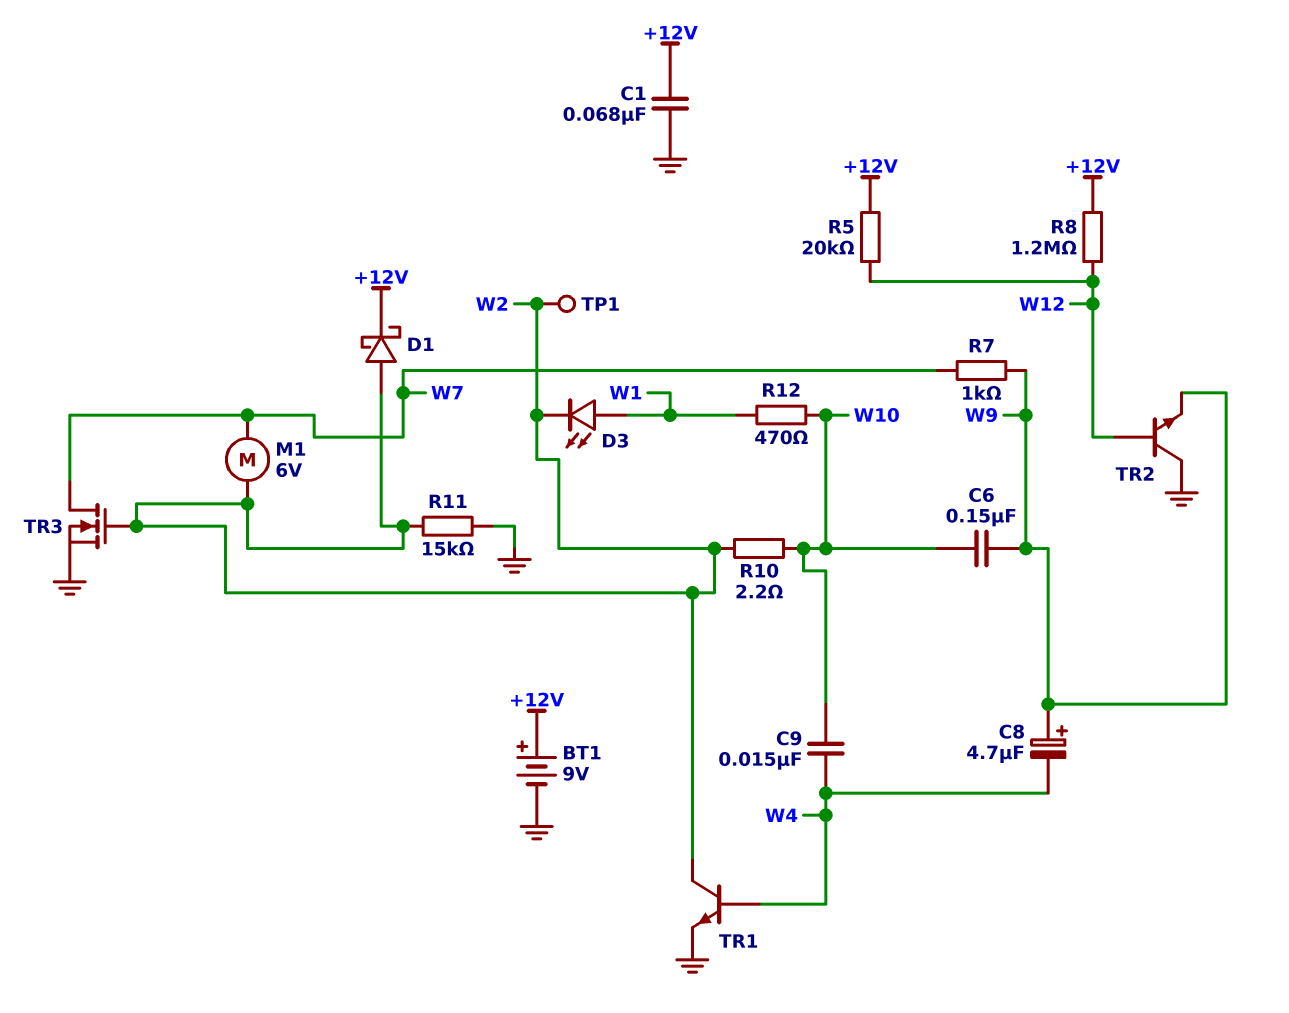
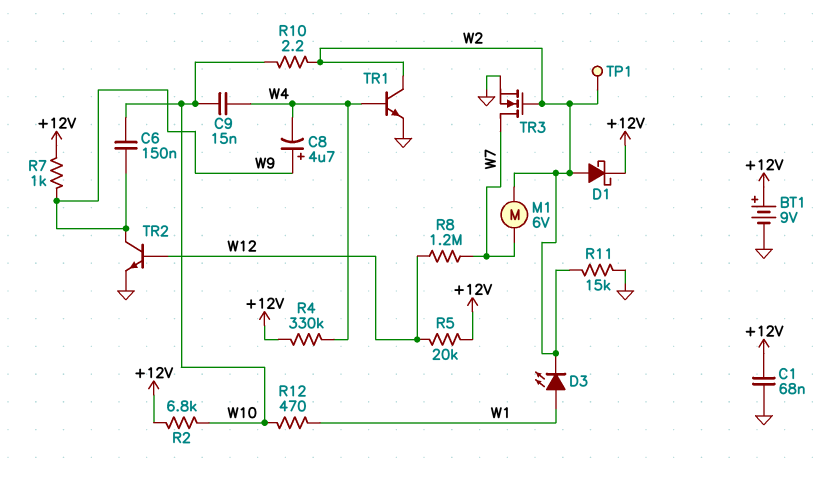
R2: none -> 6.8k (+12V, W10)
R4: none -> 330k (+12V, W4)
R7: 1k (W7, W9) -> 1k (+12V, W9)
R8: 1.2M (+12V, W12) -> 1.2M (W7, W12)
TR2: NPN (B W12, C GND, E W9) -> NPN (B W12, C W9, E GND)

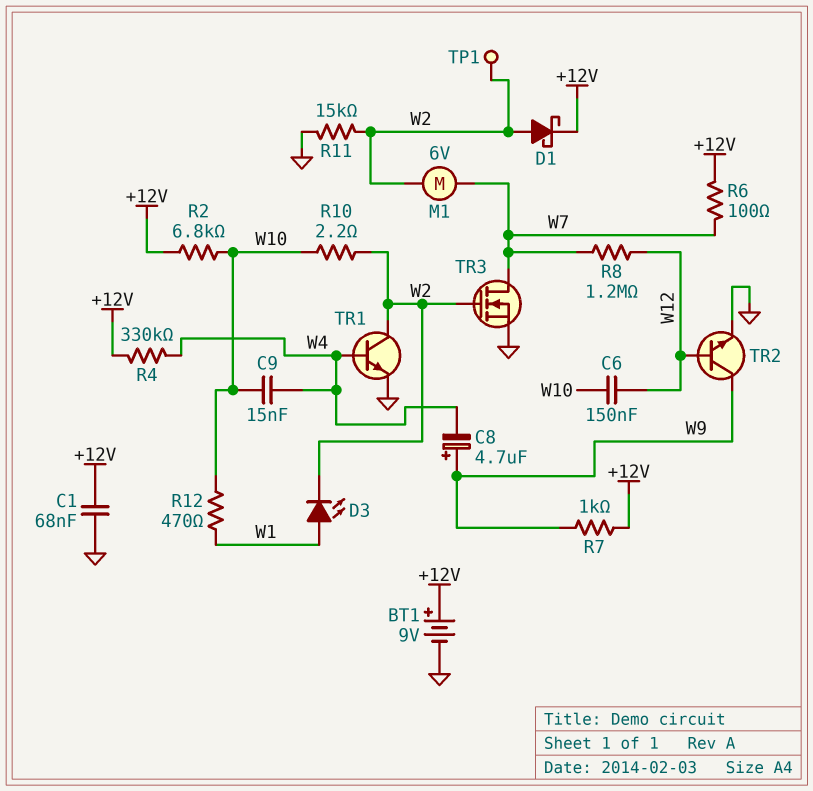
C6: 150nF (W9, W10) -> 150nF (W10, W12)
R5: 20k (+12V, W12) -> none
R6: none -> 100 (+12V, W7)

